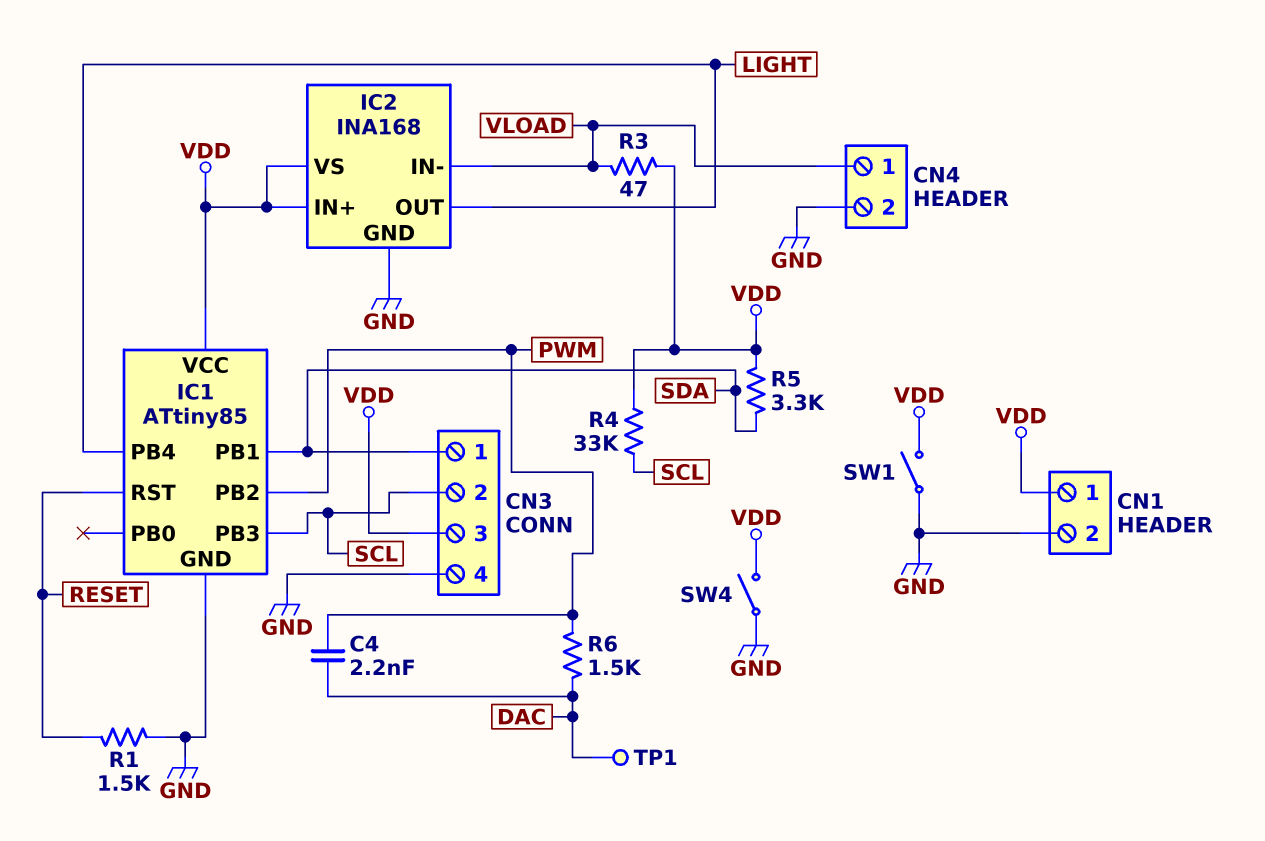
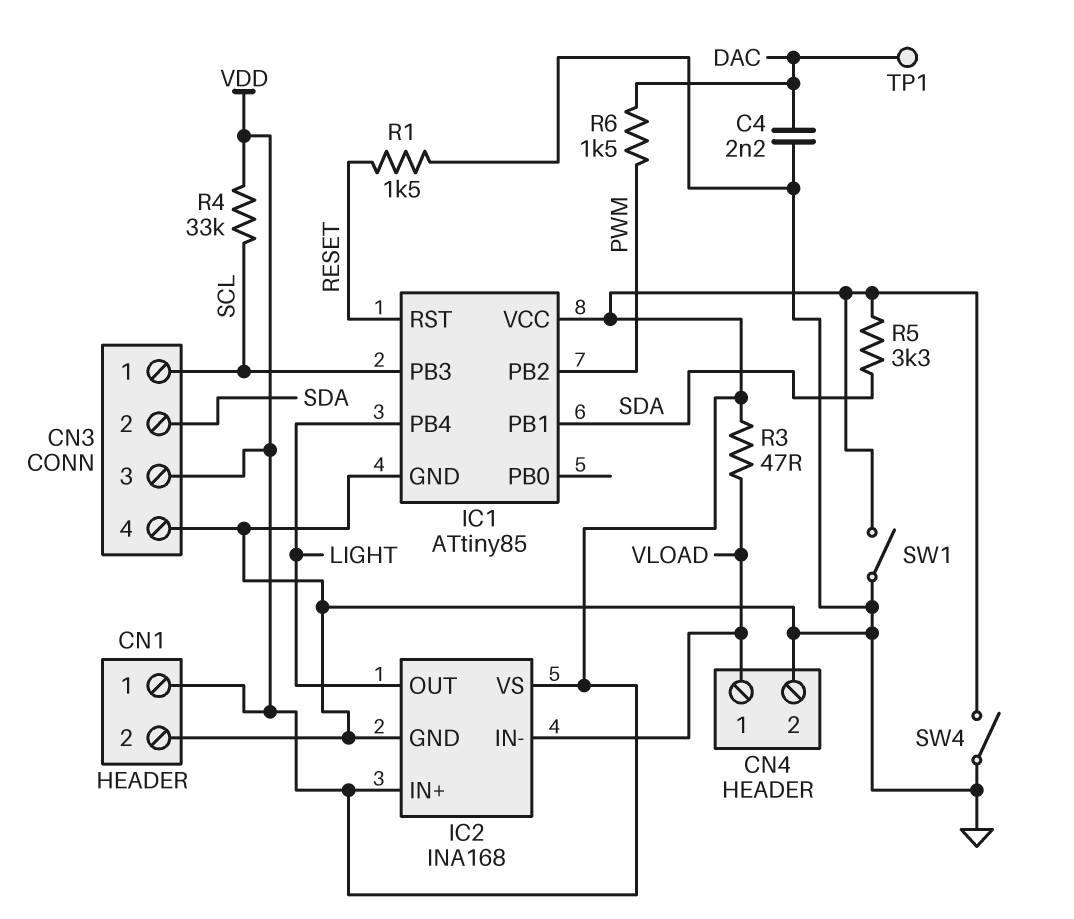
C4: 2.2nF (DAC, PWM) -> 2.2nF (DAC, GND)
CN3 pin 1: SDA -> SCL
CN3 pin 2: SCL -> SDA

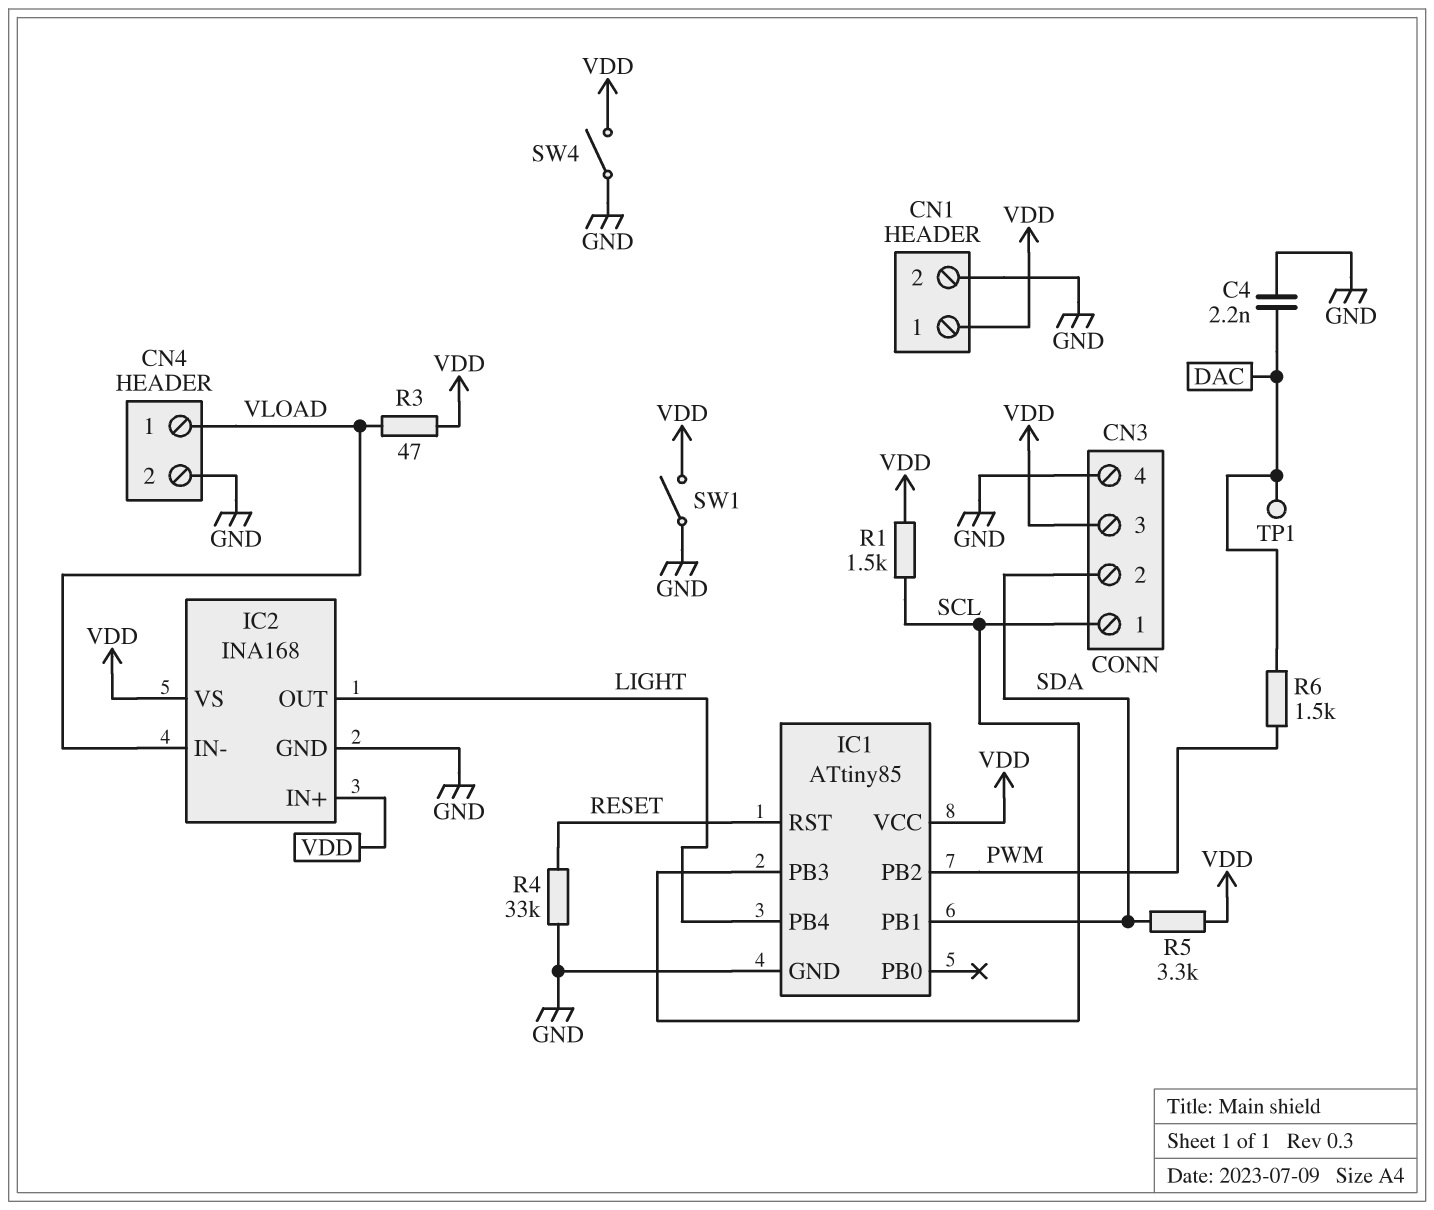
R1: 1.5k (GND, RESET) -> 1.5k (SCL, VDD)
R4: 33k (SCL, VDD) -> 33k (GND, RESET)

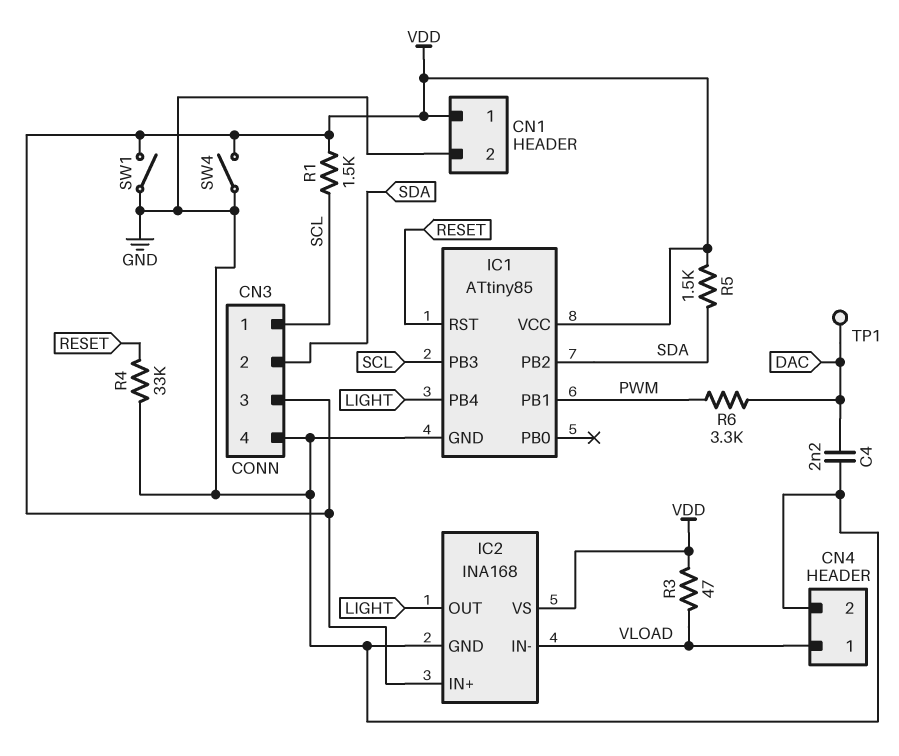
IC1 pin PB1: SDA -> PWM
IC1 pin PB2: PWM -> SDA
R5: 3.3k (SDA, VDD) -> 1.5k (SDA, VDD)
R6: 1.5k (DAC, PWM) -> 3.3k (DAC, PWM)

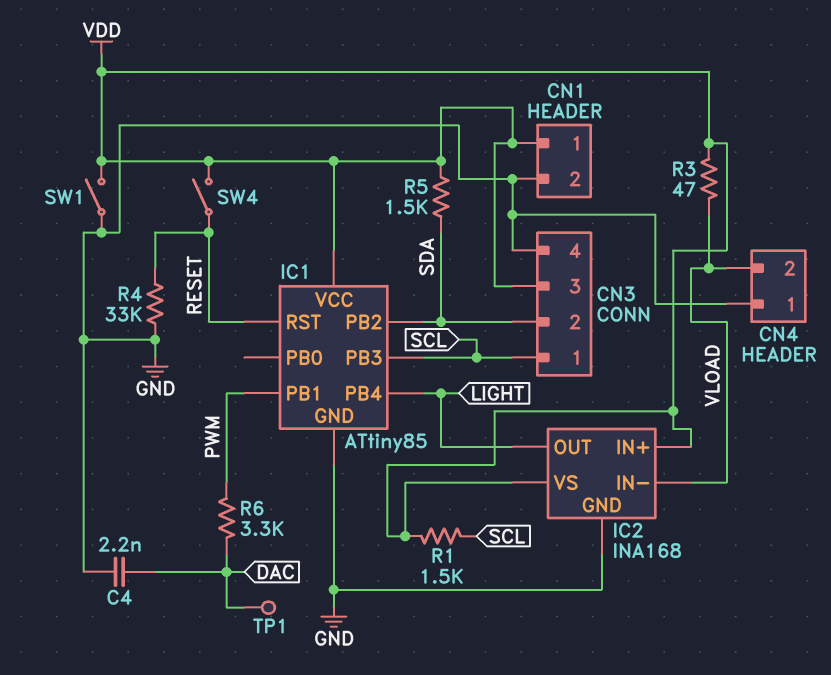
CN4 pin 1: VLOAD -> GND
CN4 pin 2: GND -> VLOAD
SW4: switch (GND, VDD) -> switch (RESET, VDD)

